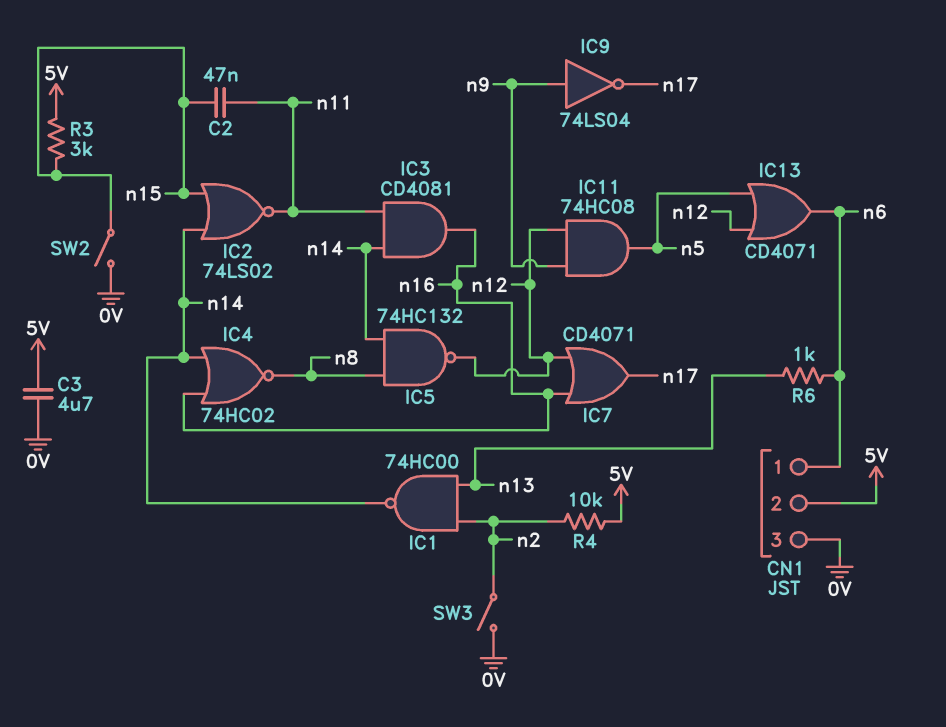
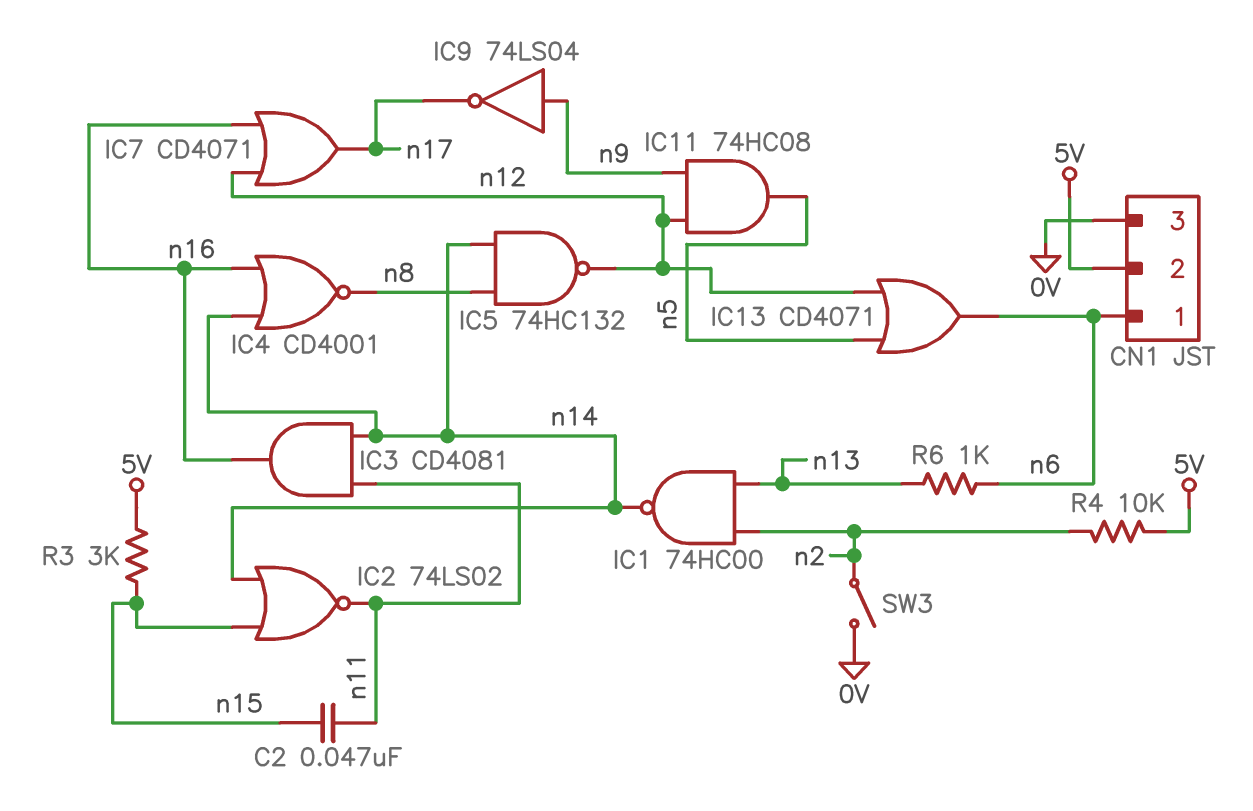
C3: 4.7uF (0V, 5V) -> none
IC4: NOR 74HC02 (in n14, in n16, out n8) -> NOR CD4001 (in n14, in n16, out n8)
SW2: switch (0V, n15) -> none

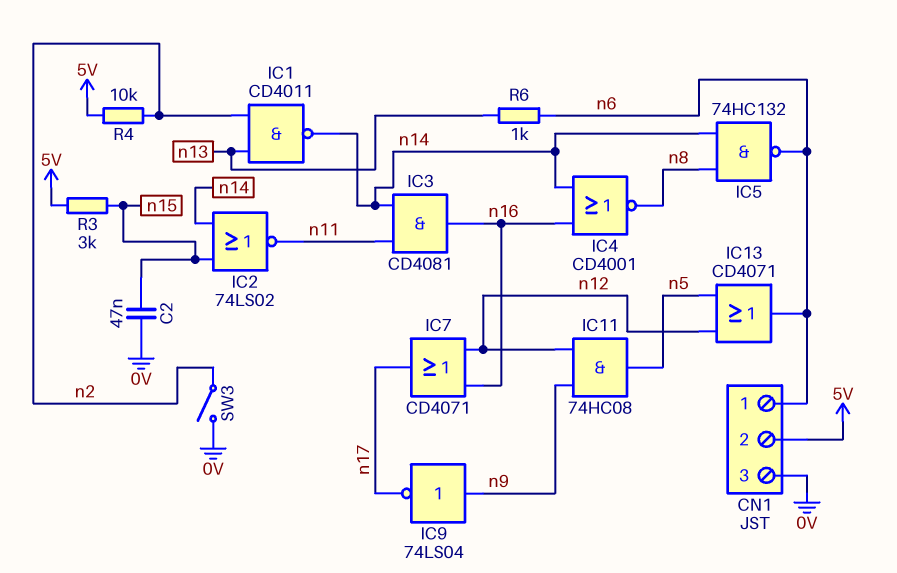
C2: 47nF (n11, n15) -> 47nF (0V, n15)
IC1: NAND 74HC00 (in n2, in n13, out n14) -> NAND CD4011 (in n2, in n13, out n14)
IC5: NAND 74HC132 (in n8, in n14, out n12) -> NAND 74HC132 (in n8, in n14, out n6)

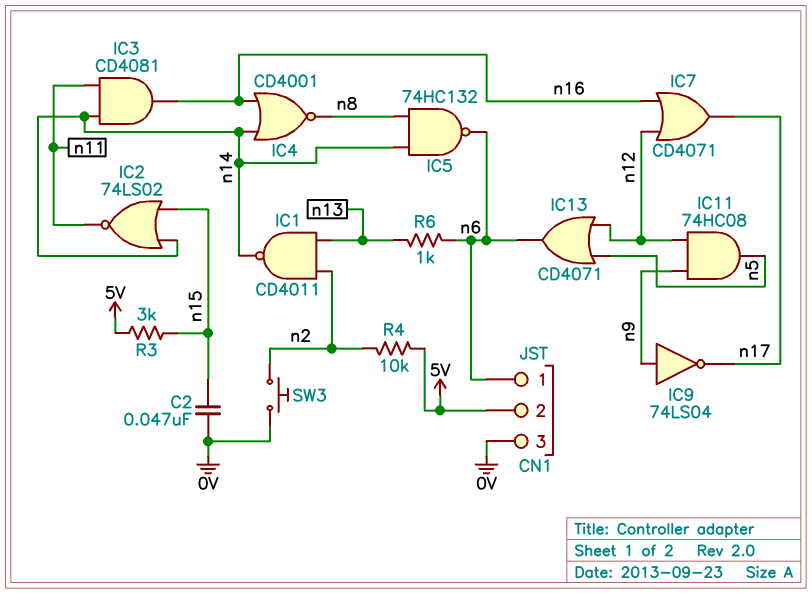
SW3: switch (0V, n2) -> button (0V, n2)

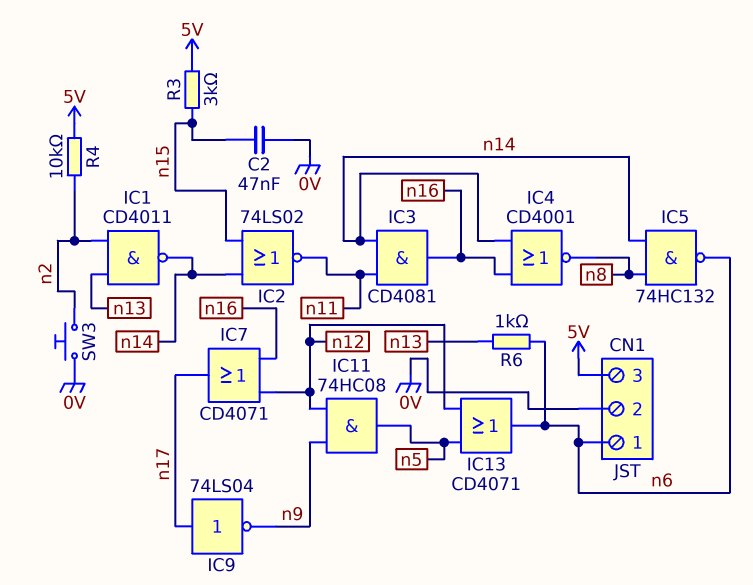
CN1 pin 2: 5V -> 0V
CN1 pin 3: 0V -> 5V
IC9: NOT 74LS04 (in n9, out n17) -> NOT 74LS04 (in n17, out n9)

